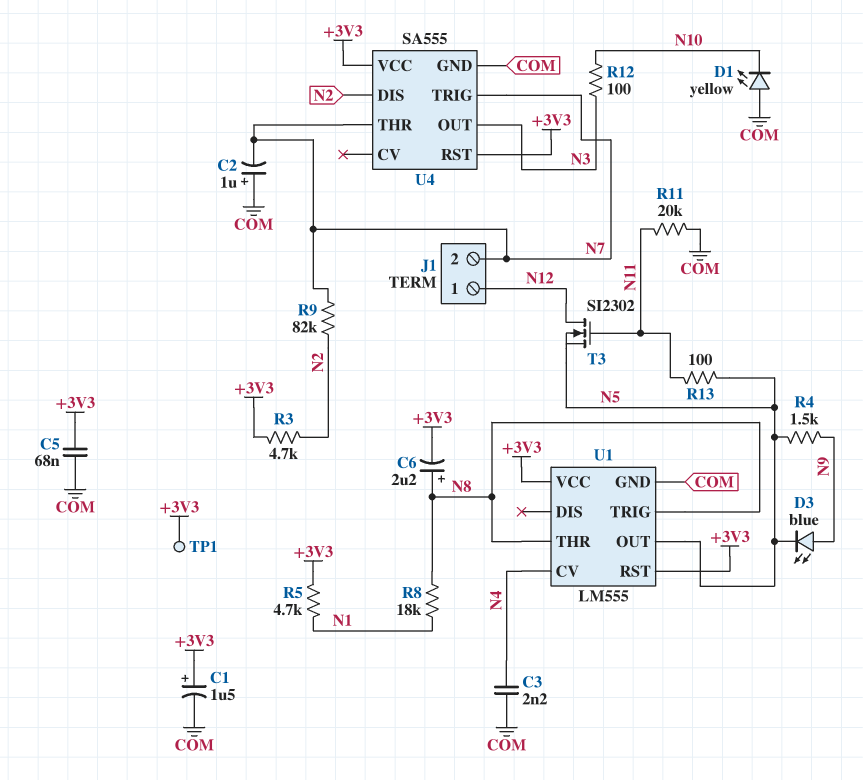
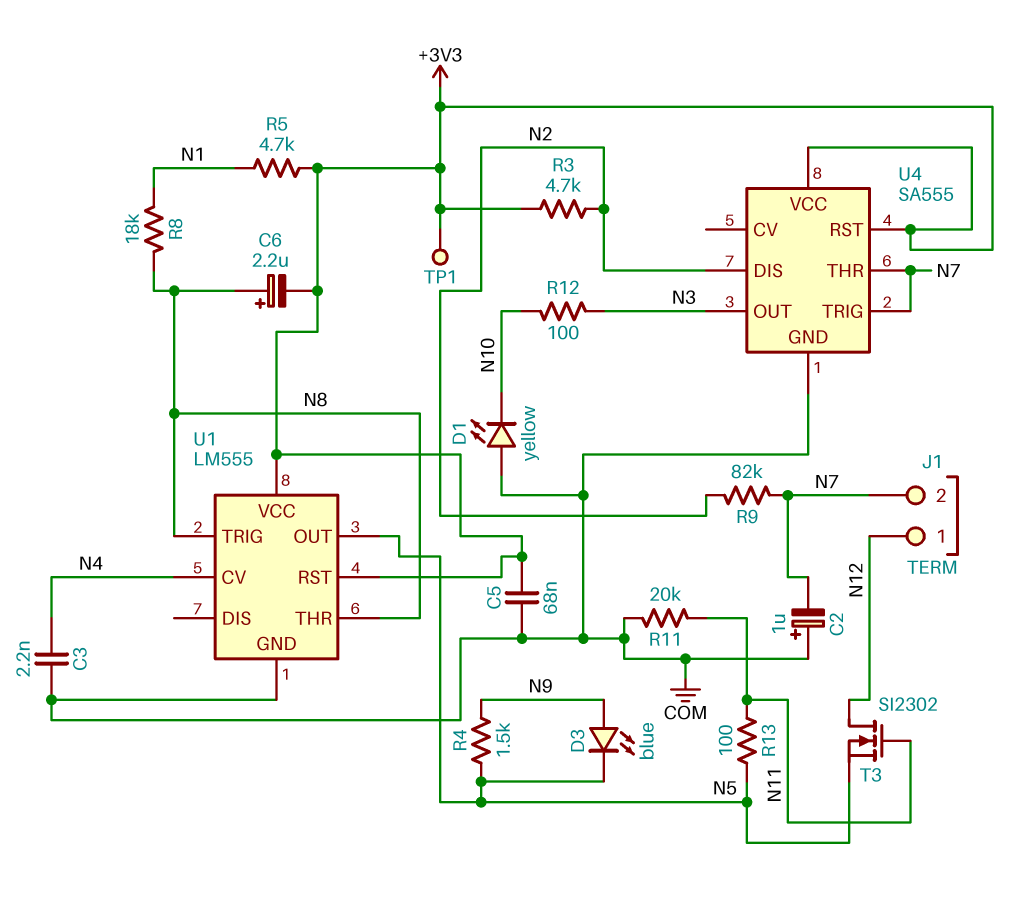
C1: 1.5uF (plus +3V3, minus COM) -> none

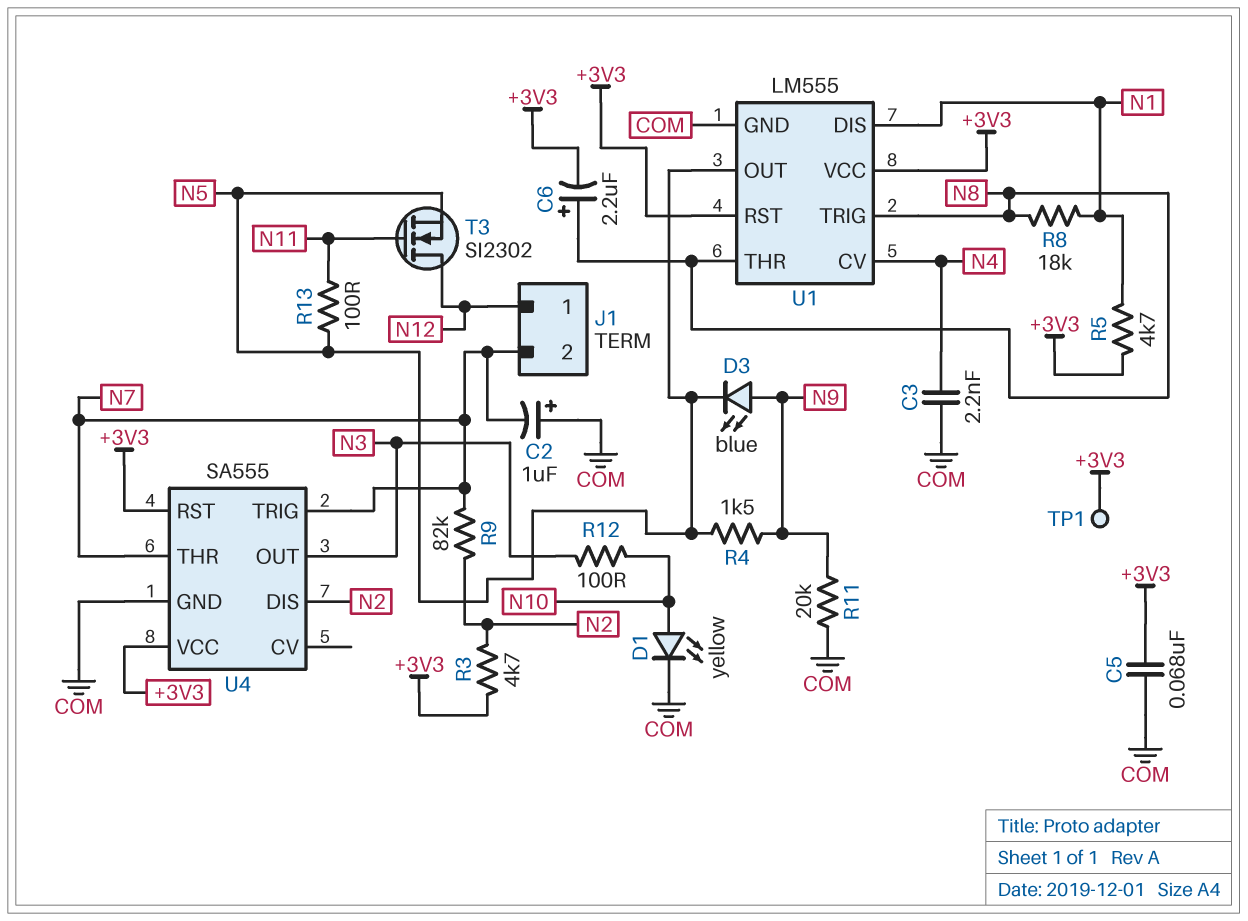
D1: LED yellow (A COM, K N10) -> LED yellow (A N10, K COM)
R11: 20k (COM, N11) -> 20k (COM, N9)
U1 pin DIS: none -> N1

